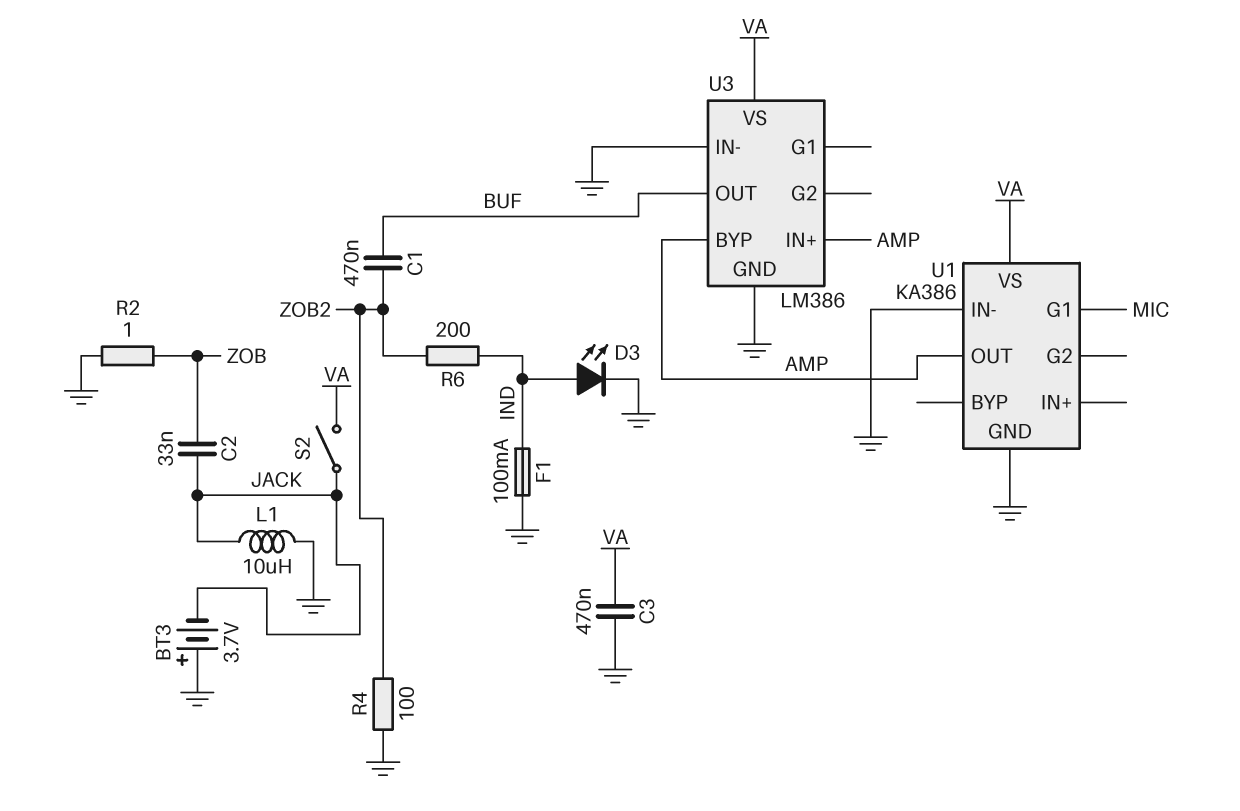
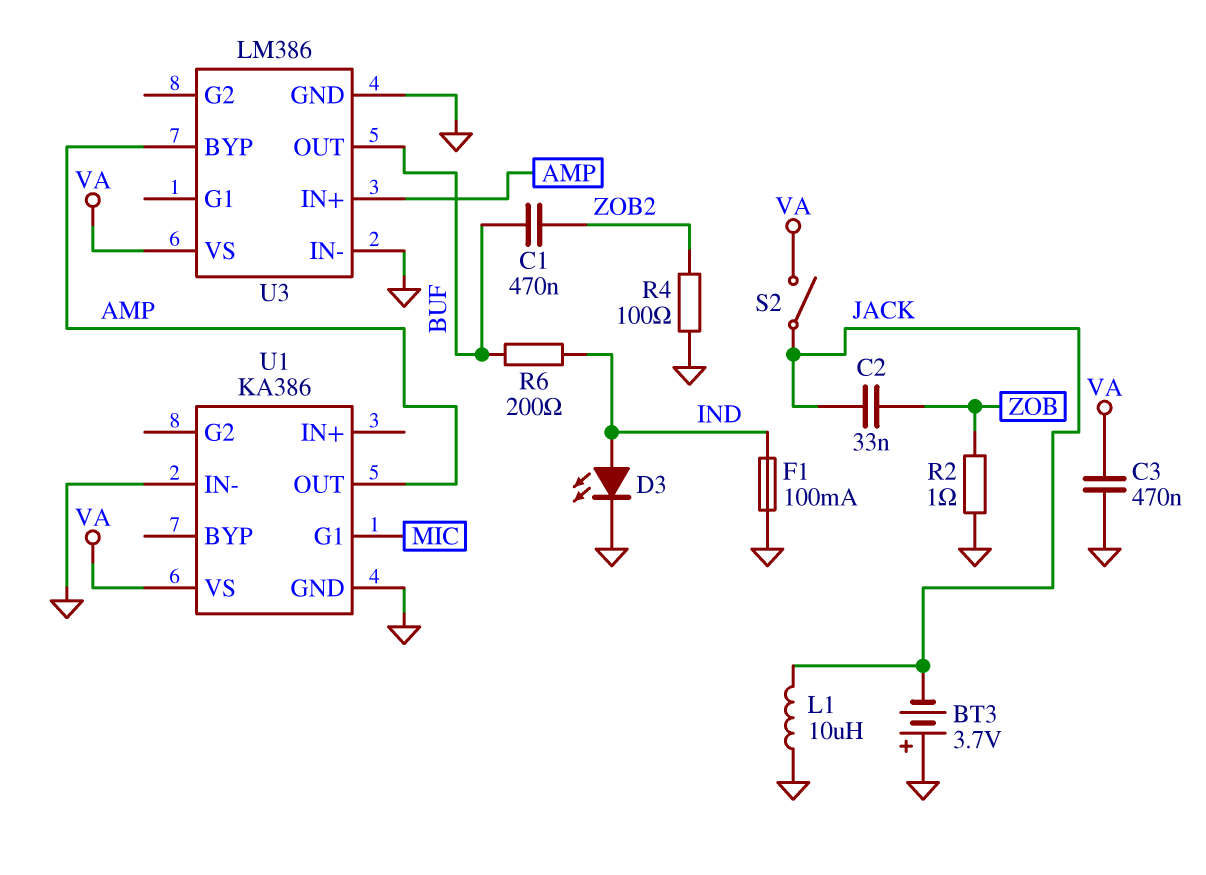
R6: 200 (IND, ZOB2) -> 200 (BUF, IND)

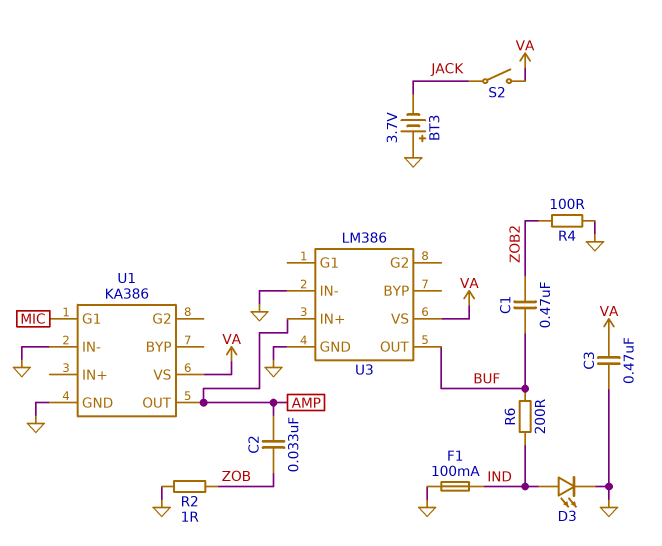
C2: 33nF (JACK, ZOB) -> 33nF (AMP, ZOB)
L1: 10uH (GND, JACK) -> none
U3 pin BYP: AMP -> none

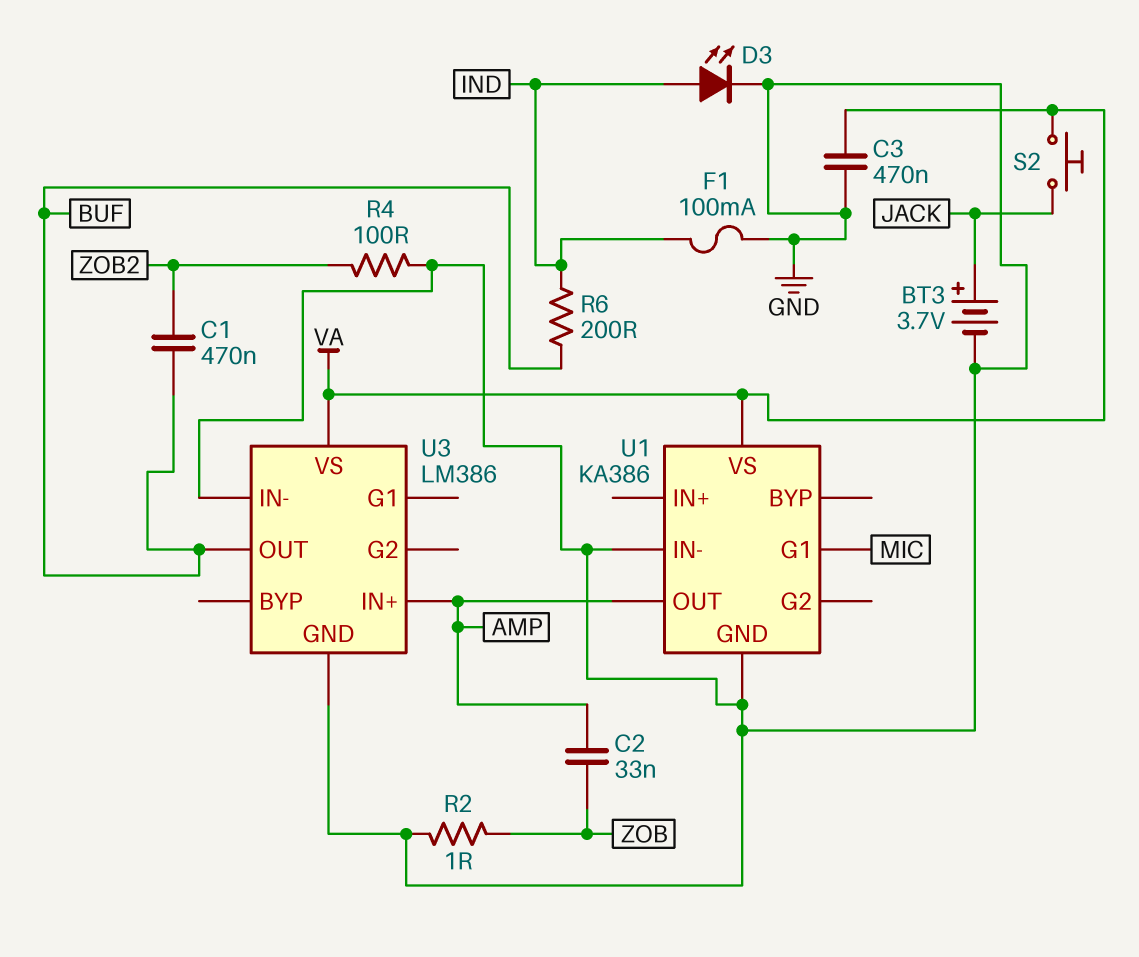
BT3: 3.7V (plus GND, minus JACK) -> 3.7V (plus JACK, minus GND)
S2: switch (JACK, VA) -> button (JACK, VA)

